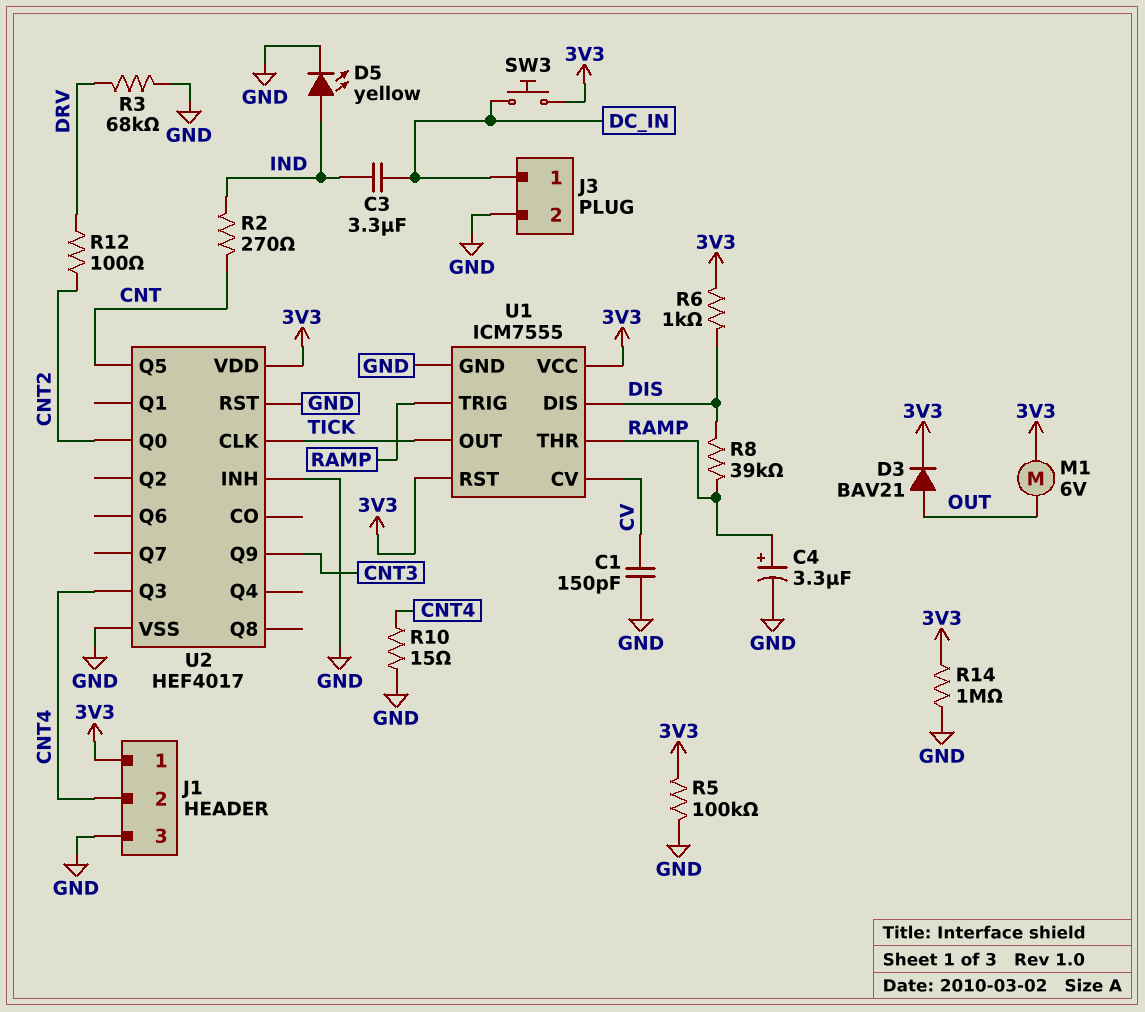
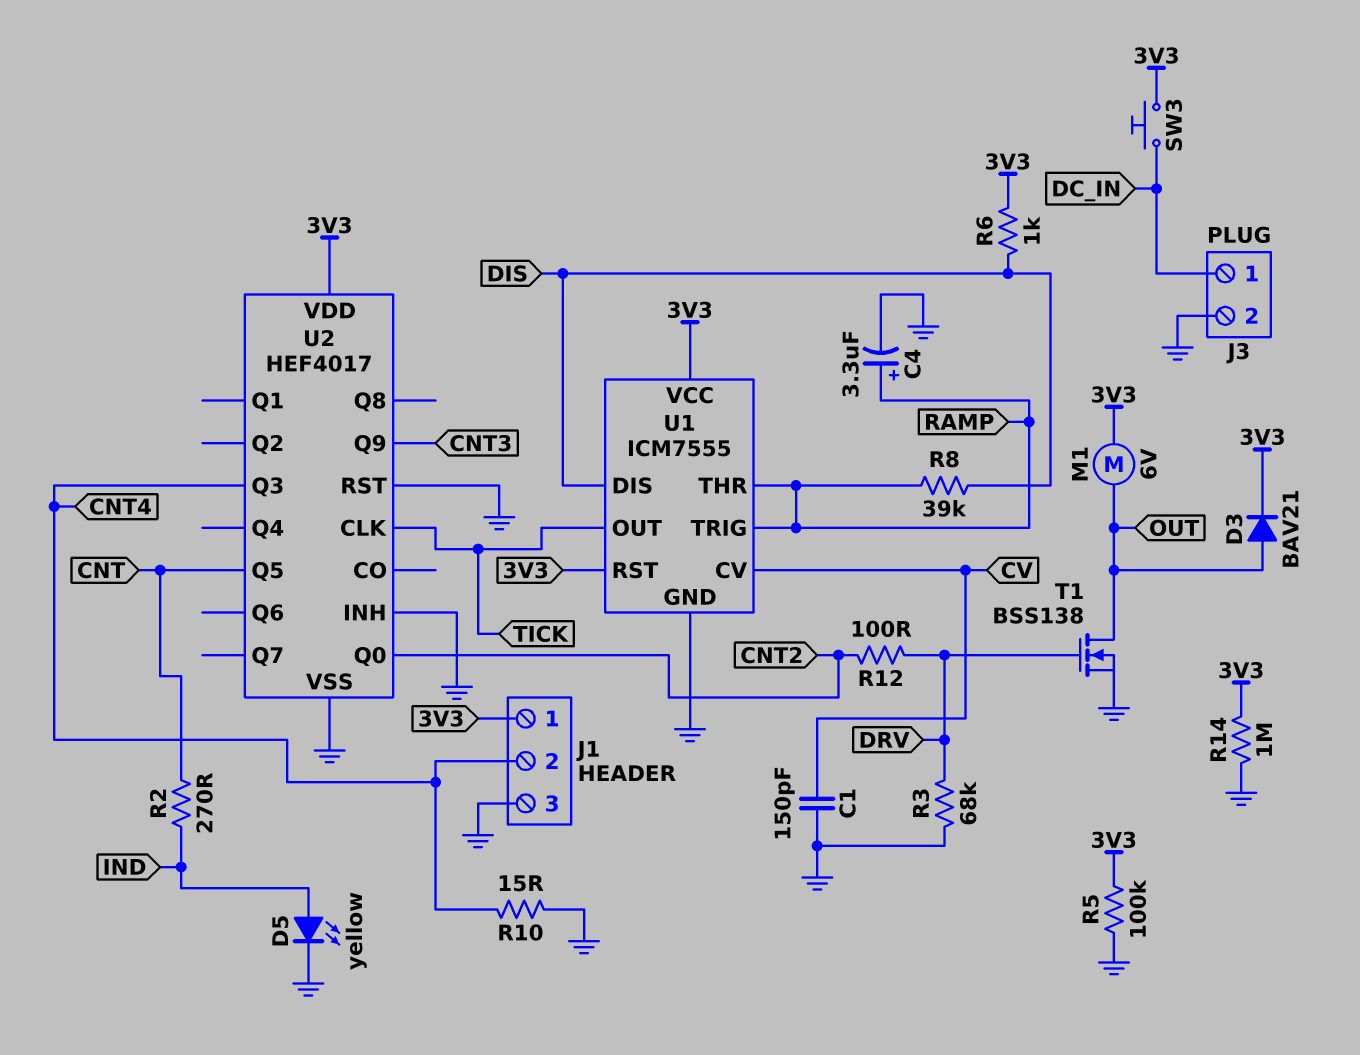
C3: 3.3uF (DC_IN, IND) -> none
T1: none -> NMOS BSS138 (G DRV, D OUT, S GND)

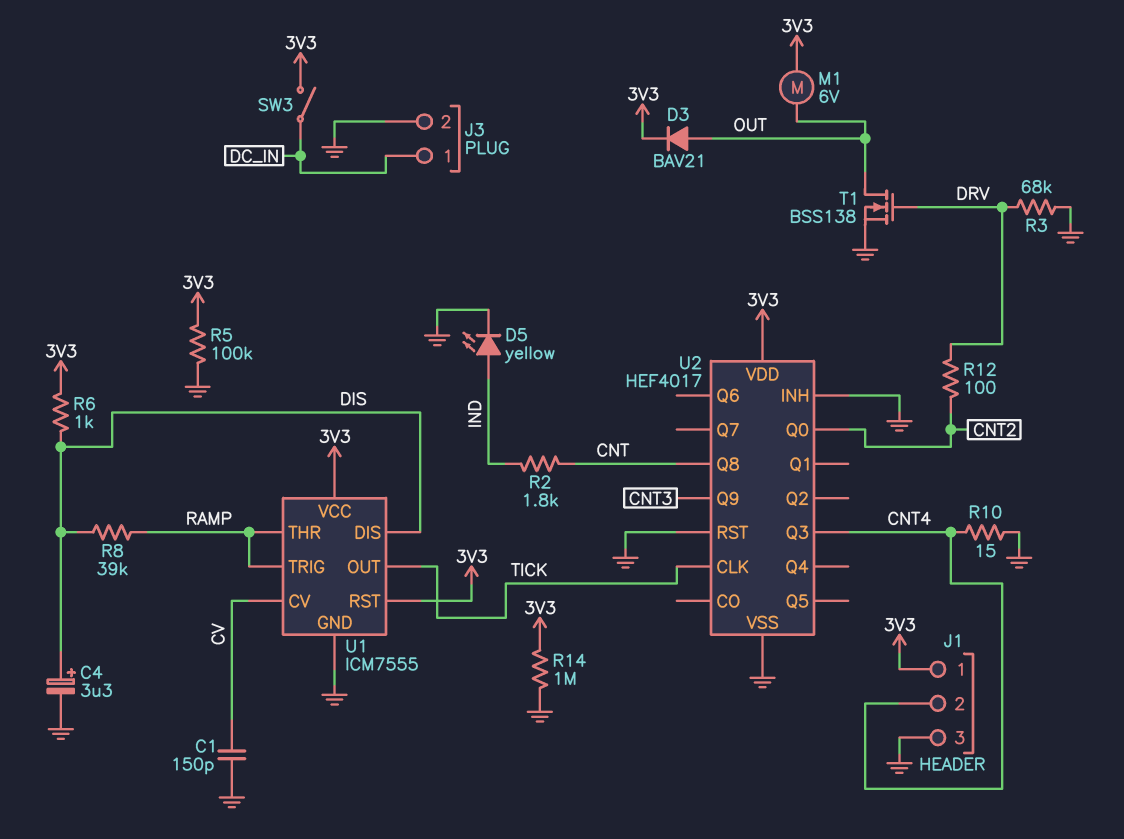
C4: 3.3uF (plus RAMP, minus GND) -> 3.3uF (plus DIS, minus GND)
R2: 270 (CNT, IND) -> 1.8k (CNT, IND)
SW3: button (3V3, DC_IN) -> switch (3V3, DC_IN)
U2 pin Q5: CNT -> none
U2 pin Q8: none -> CNT

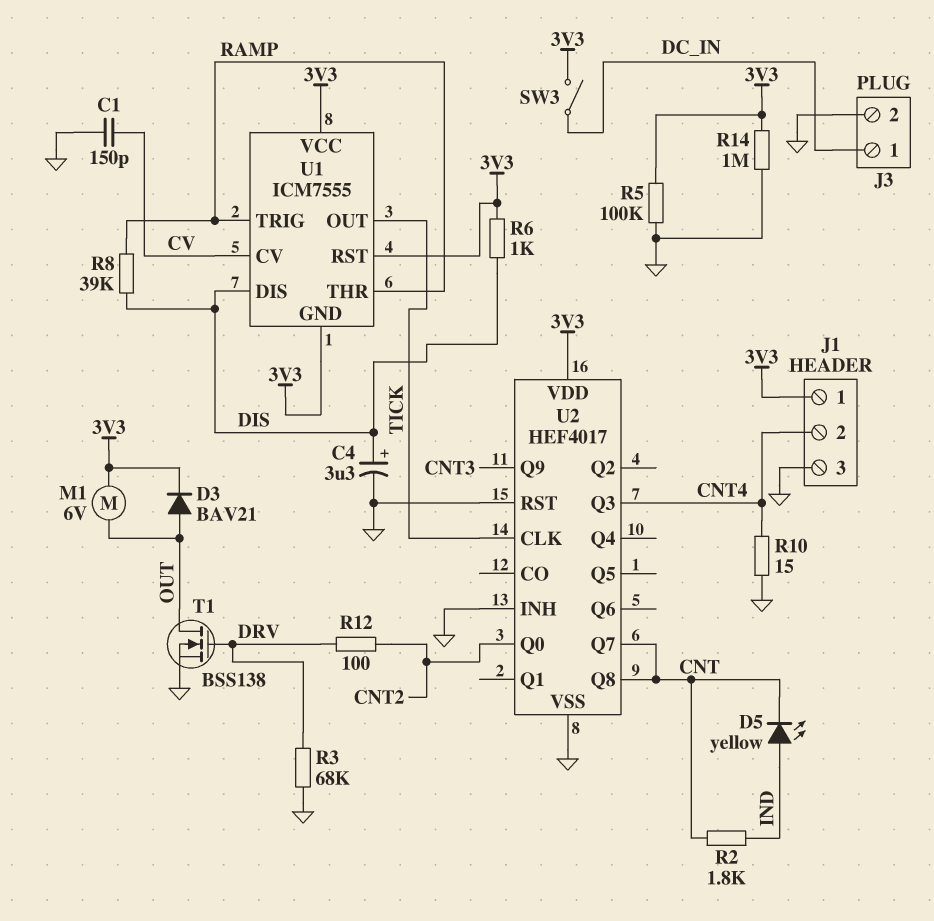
D5: LED yellow (A IND, K GND) -> LED yellow (A IND, K CNT)
U1 pin GND: GND -> 3V3
U2 pin Q7: none -> CNT

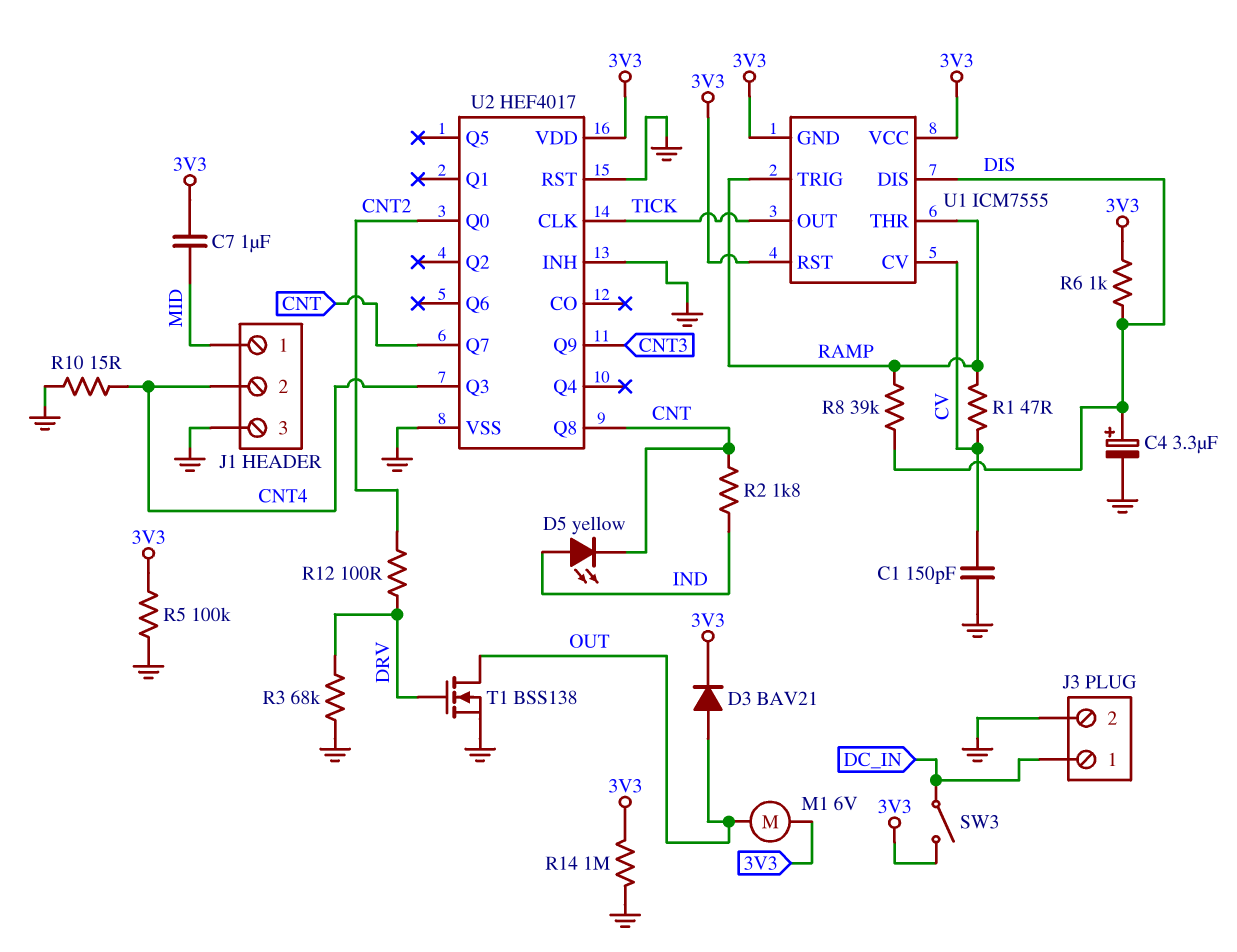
C7: none -> 1uF (3V3, MID)
J1 pin 1: 3V3 -> MID
R1: none -> 47 (CV, RAMP)

